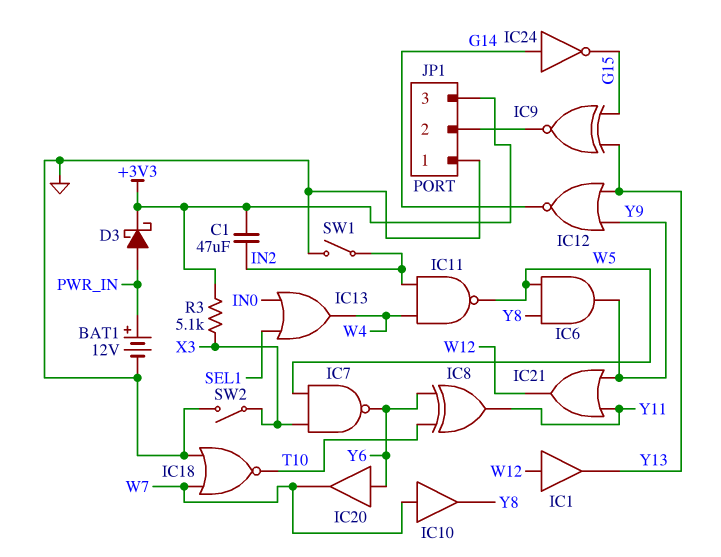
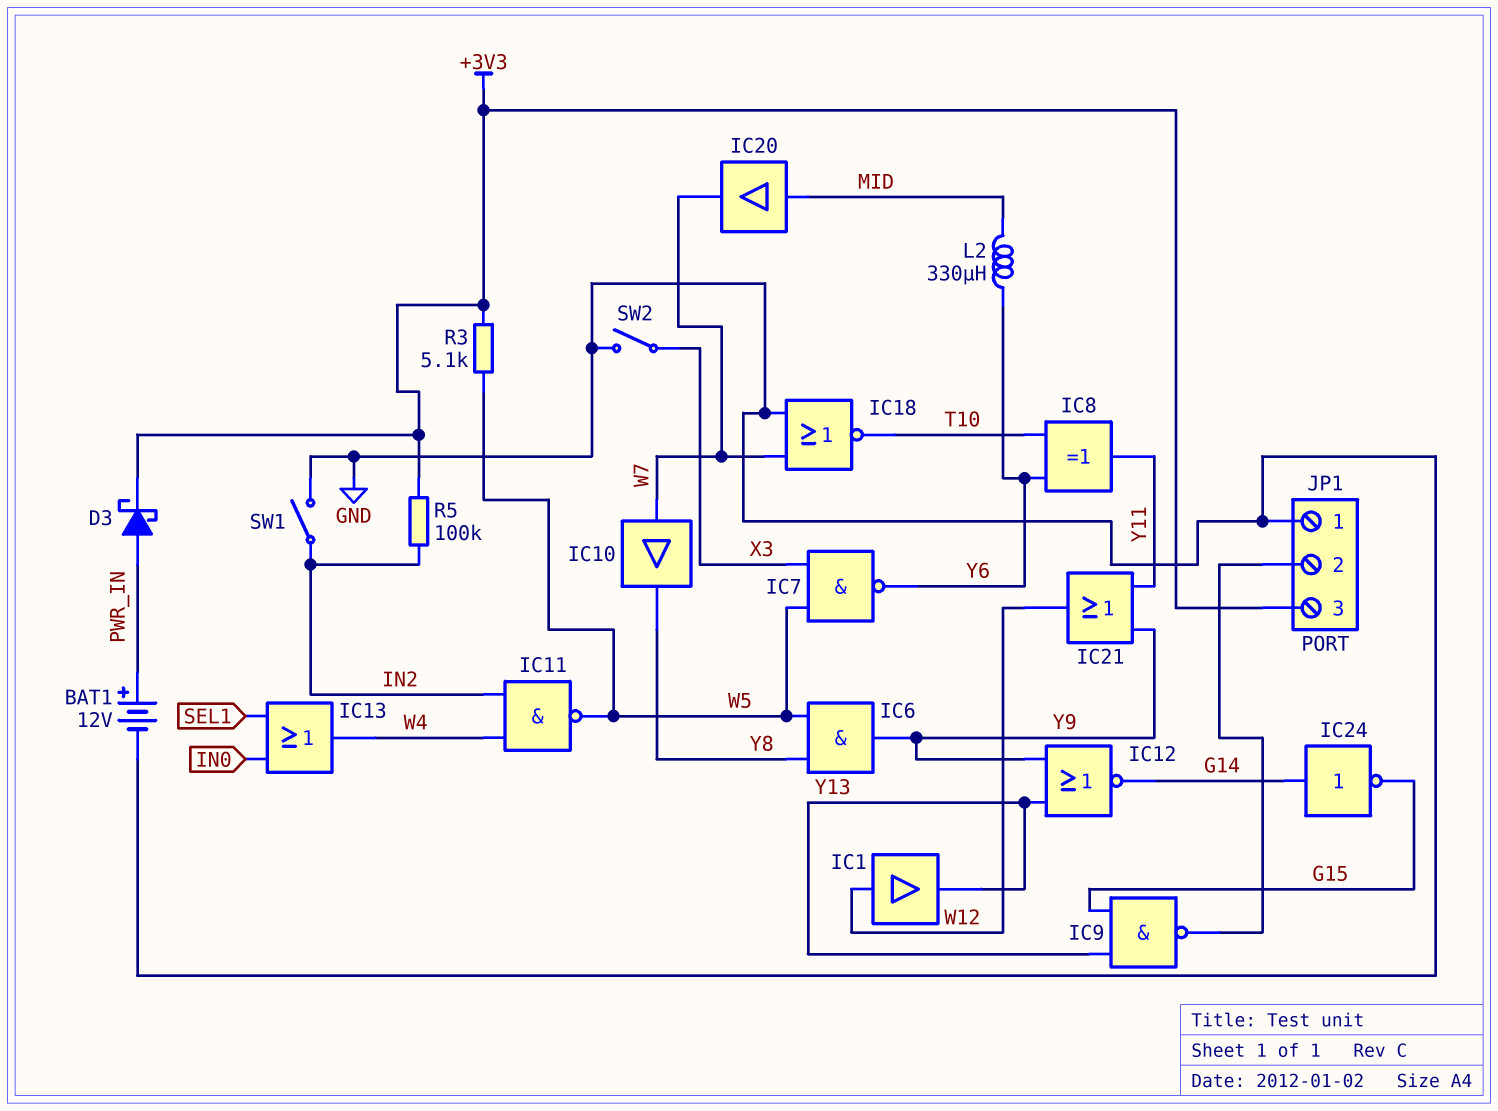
C1: 47uF (+3V3, IN2) -> none
IC9: XNOR (in G15, in Y13, out JP1/2) -> NAND (in G15, in Y13, out JP1/2)
IC20: buffer (in Y6, out W7) -> buffer (in MID, out W7)
L2: none -> 330uH (MID, Y6)
R3: 5.1k (+3V3, X3) -> 5.1k (+3V3, W5)
R5: none -> 100k (+3V3, IN2)

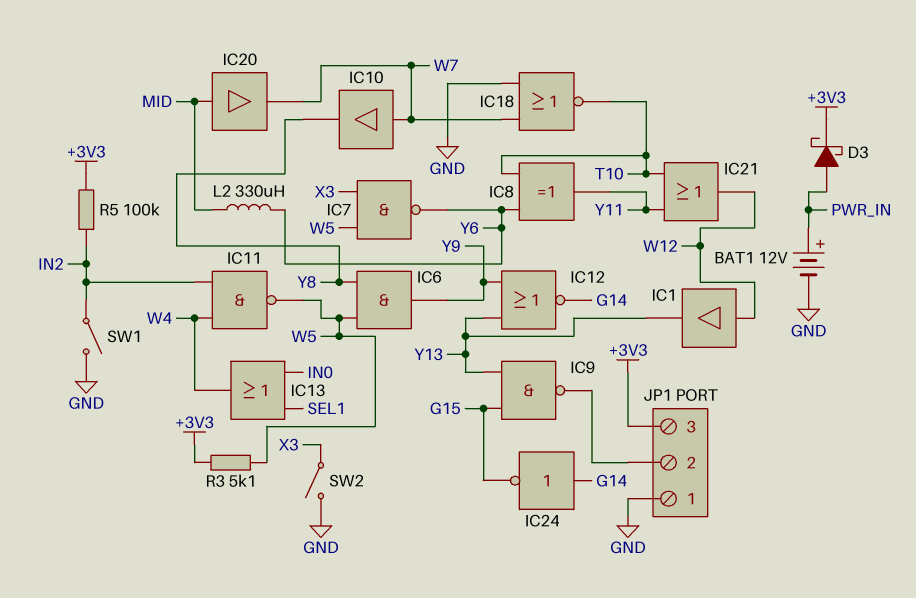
IC21: OR (in Y9, in Y11, out W12) -> OR (in T10, in Y11, out W12)

